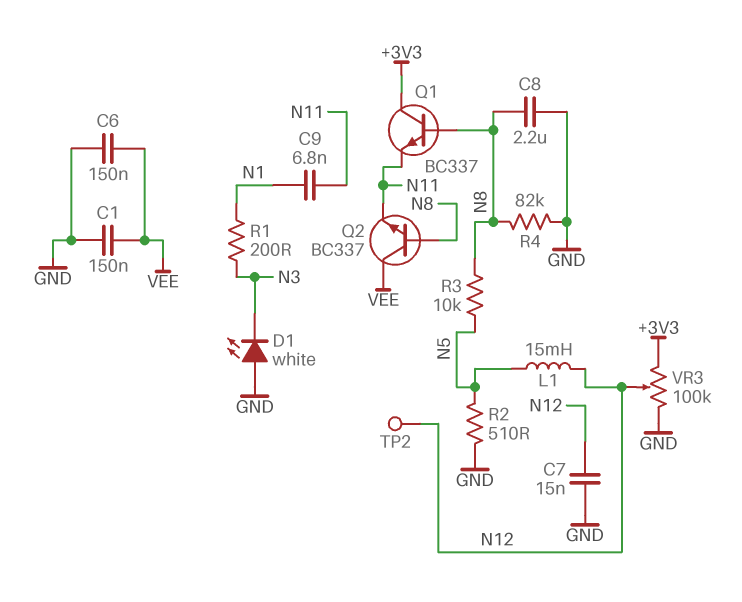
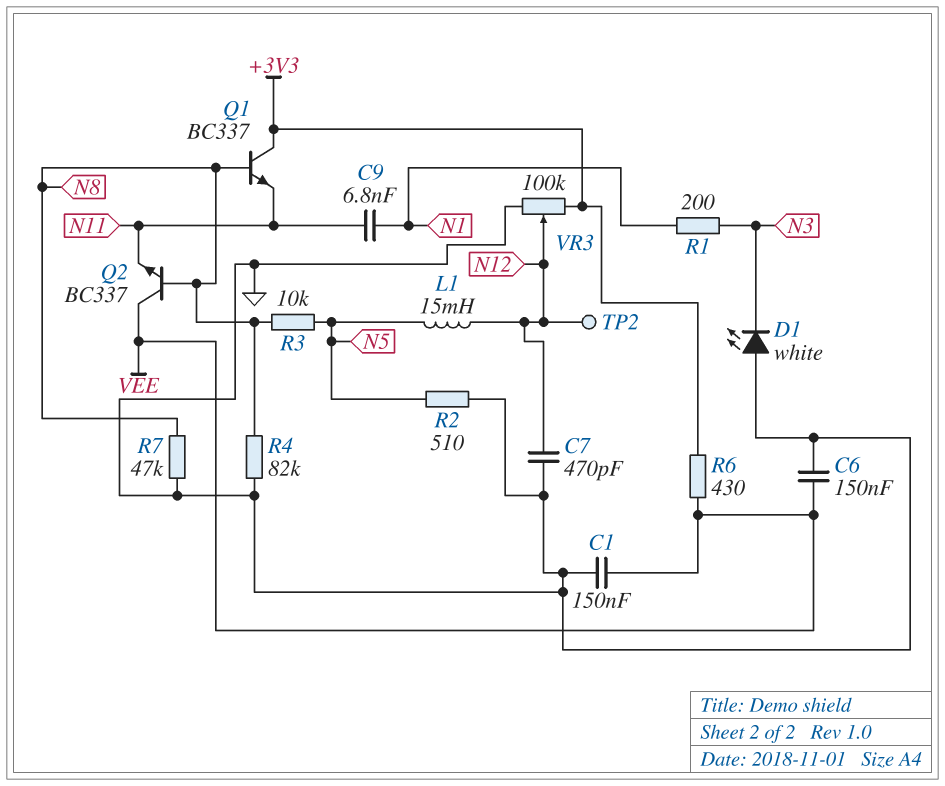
C7: 15nF (GND, N12) -> 470pF (GND, N12)
C8: 2.2uF (GND, N8) -> none
R6: none -> 430 (+3V3, VEE)
R7: none -> 47k (GND, N8)

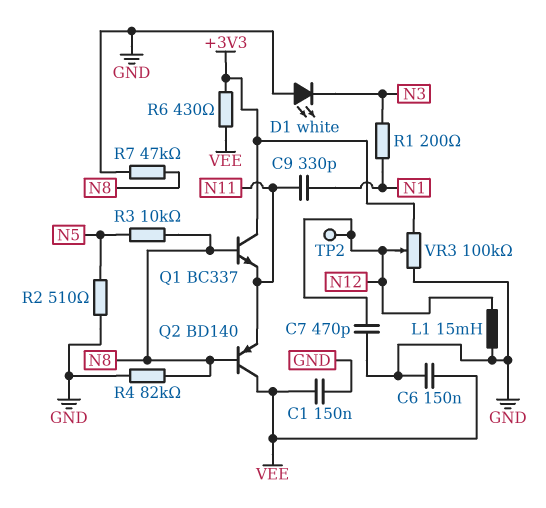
C9: 6.8nF (N1, N11) -> 330pF (N1, N11)
L1: 15mH (N5, N12) -> 15mH (GND, N12)
Q2: NPN BC337 (B N8, C VEE, E N11) -> PNP BD140 (B N8, C VEE, E N11)

